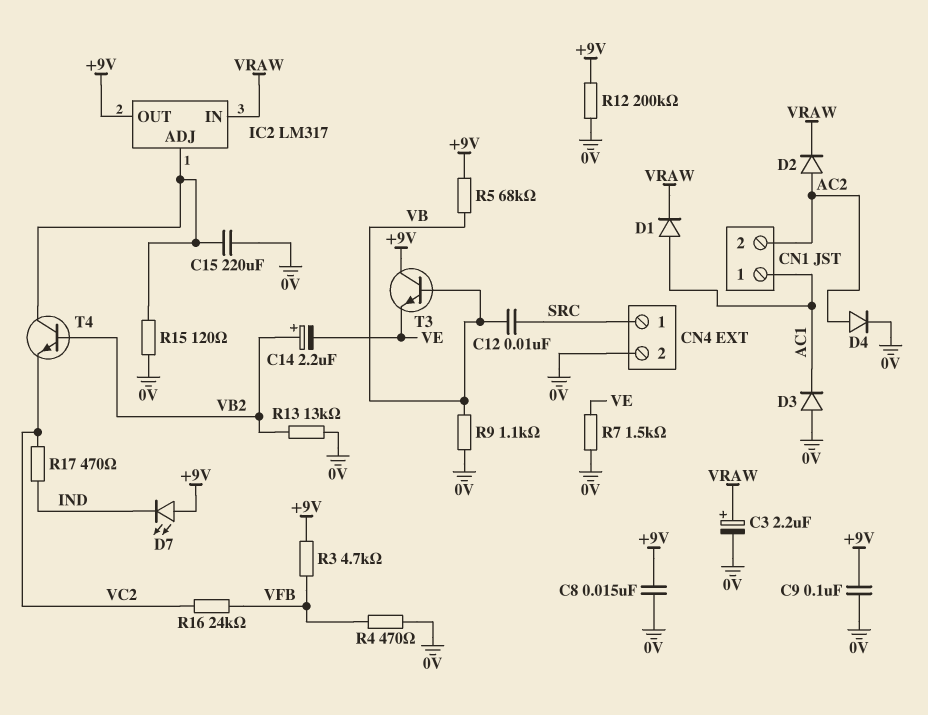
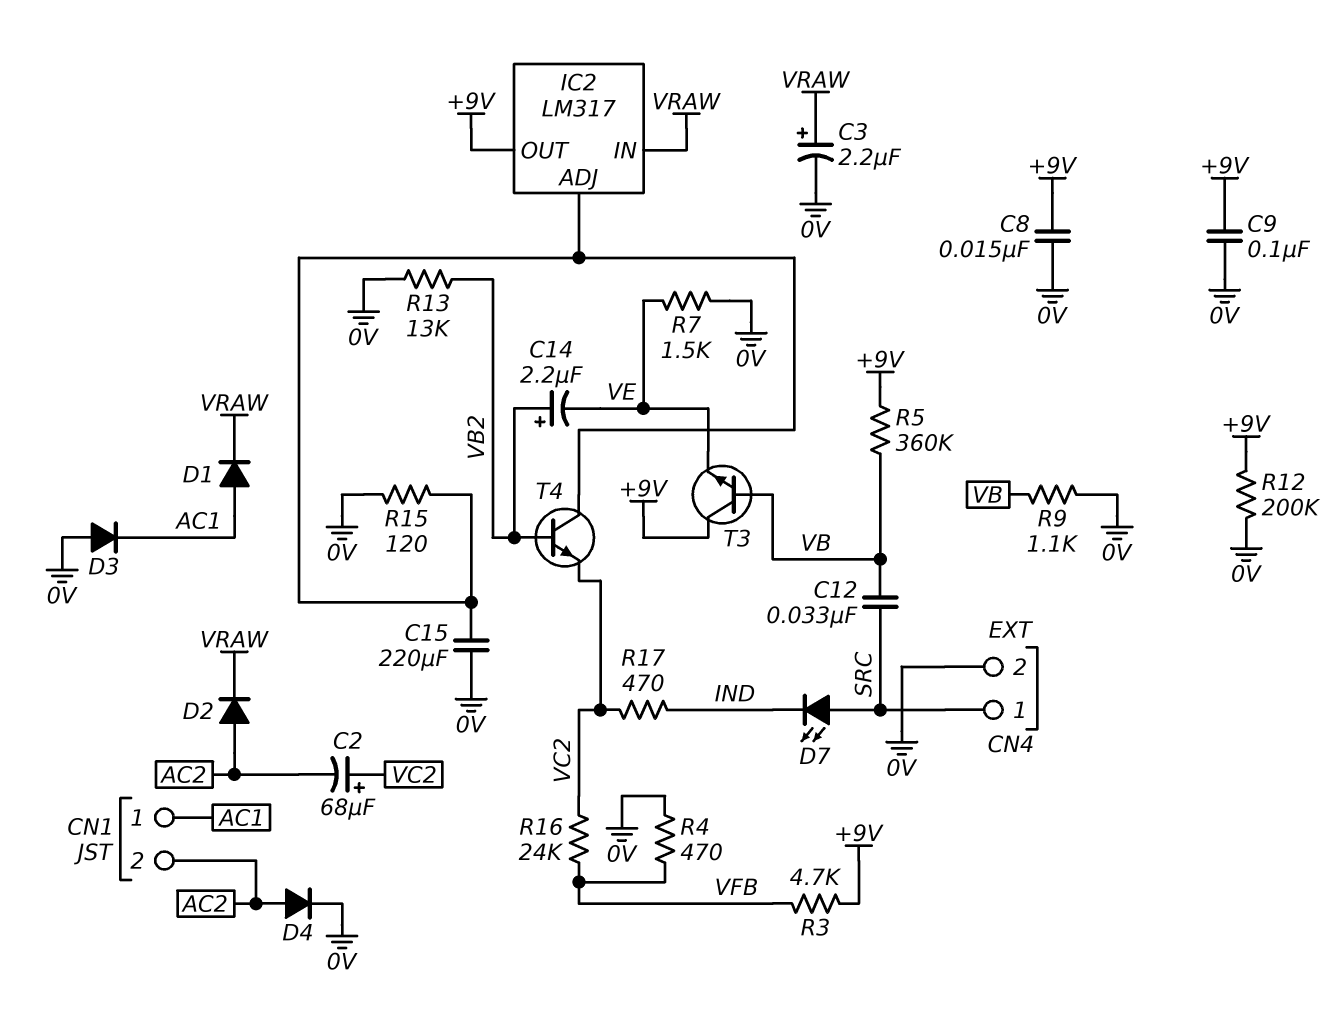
C2: none -> 68uF (plus VC2, minus AC2)
C12: 10nF (SRC, VB) -> 33nF (SRC, VB)
D7: LED (A +9V, K IND) -> LED (A SRC, K IND)
R5: 68k (+9V, VB) -> 360k (+9V, VB)

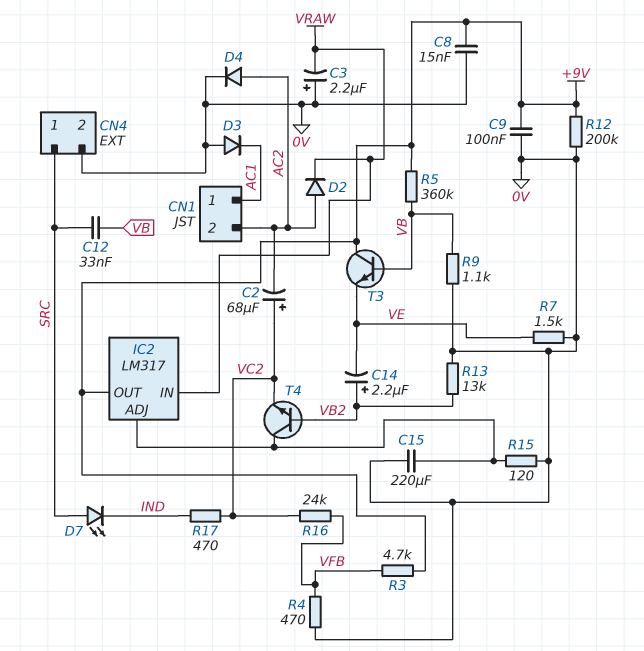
C3: 2.2uF (plus VRAW, minus 0V) -> 2.2uF (plus 0V, minus VRAW)
D1: diode (A AC1, K VRAW) -> none

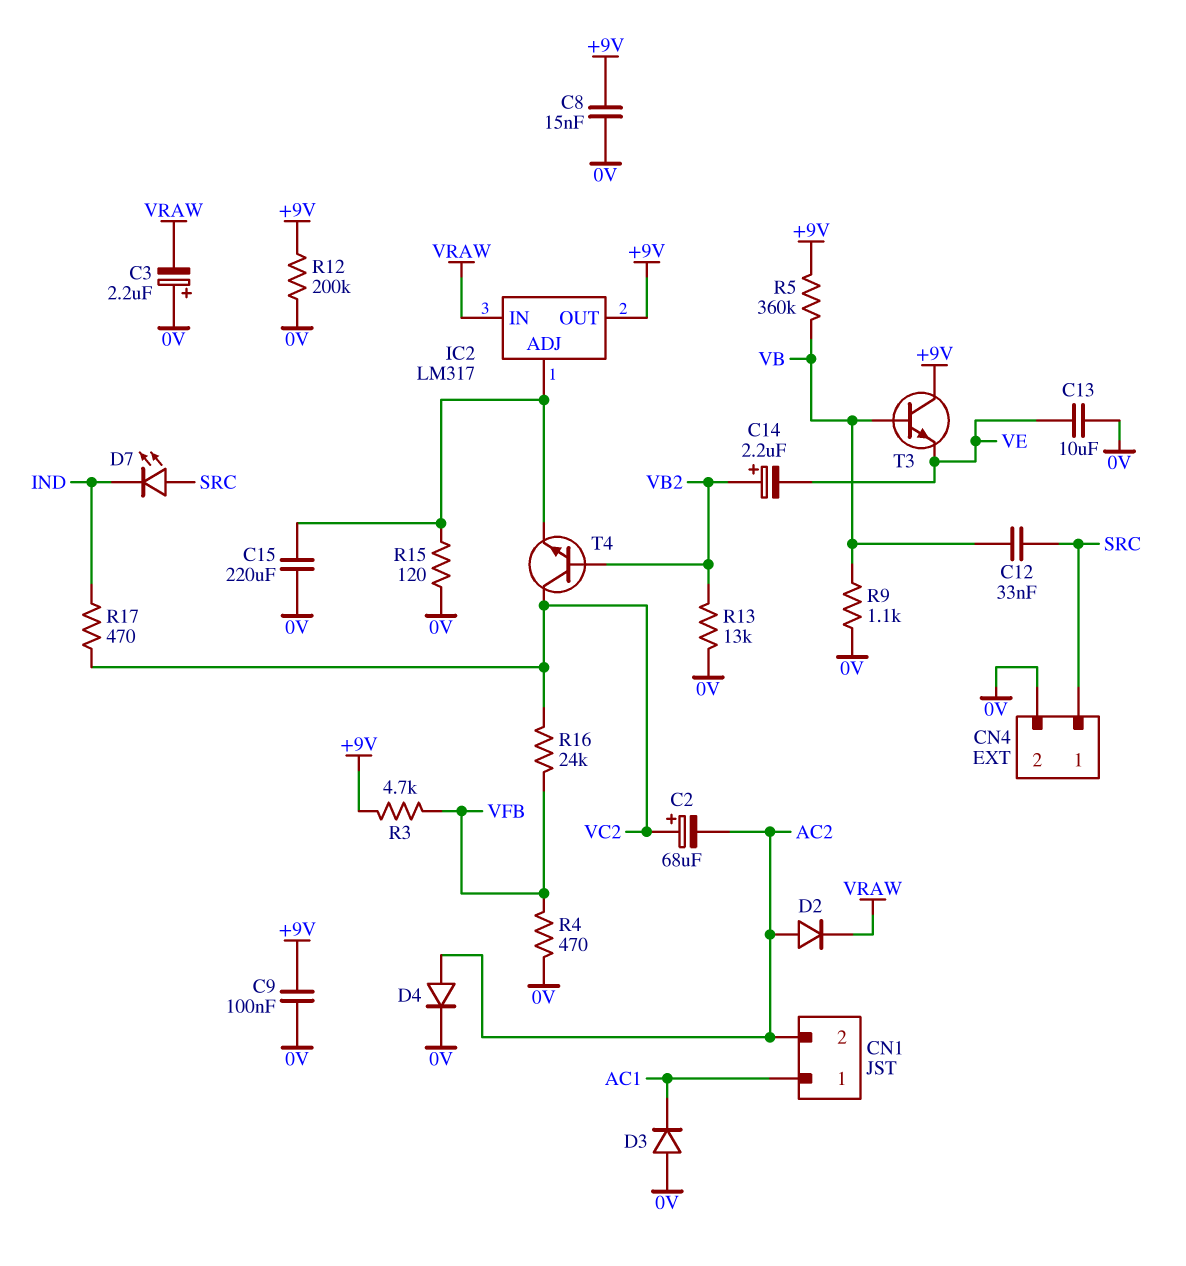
C13: none -> 10uF (0V, VE)
R7: 1.5k (0V, VE) -> none
T4: NPN (B VB2, C IC2/ADJ, E VC2) -> NPN (B VB2, C VC2, E IC2/ADJ)

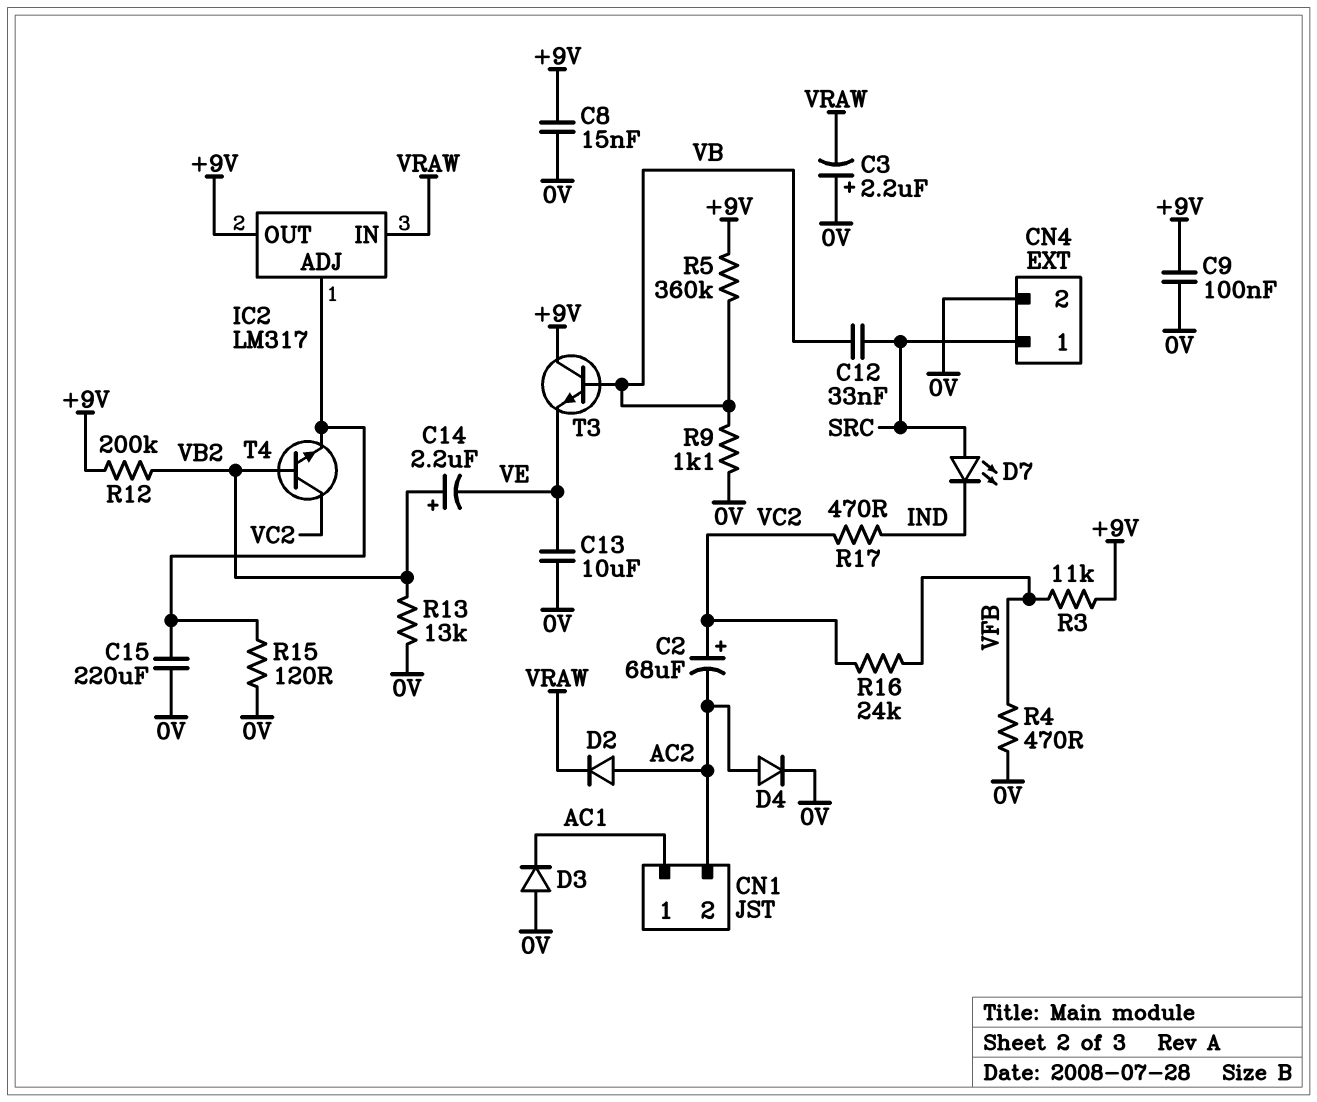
R3: 4.7k (+9V, VFB) -> 11k (+9V, VFB)
R12: 200k (+9V, 0V) -> 200k (+9V, VB2)

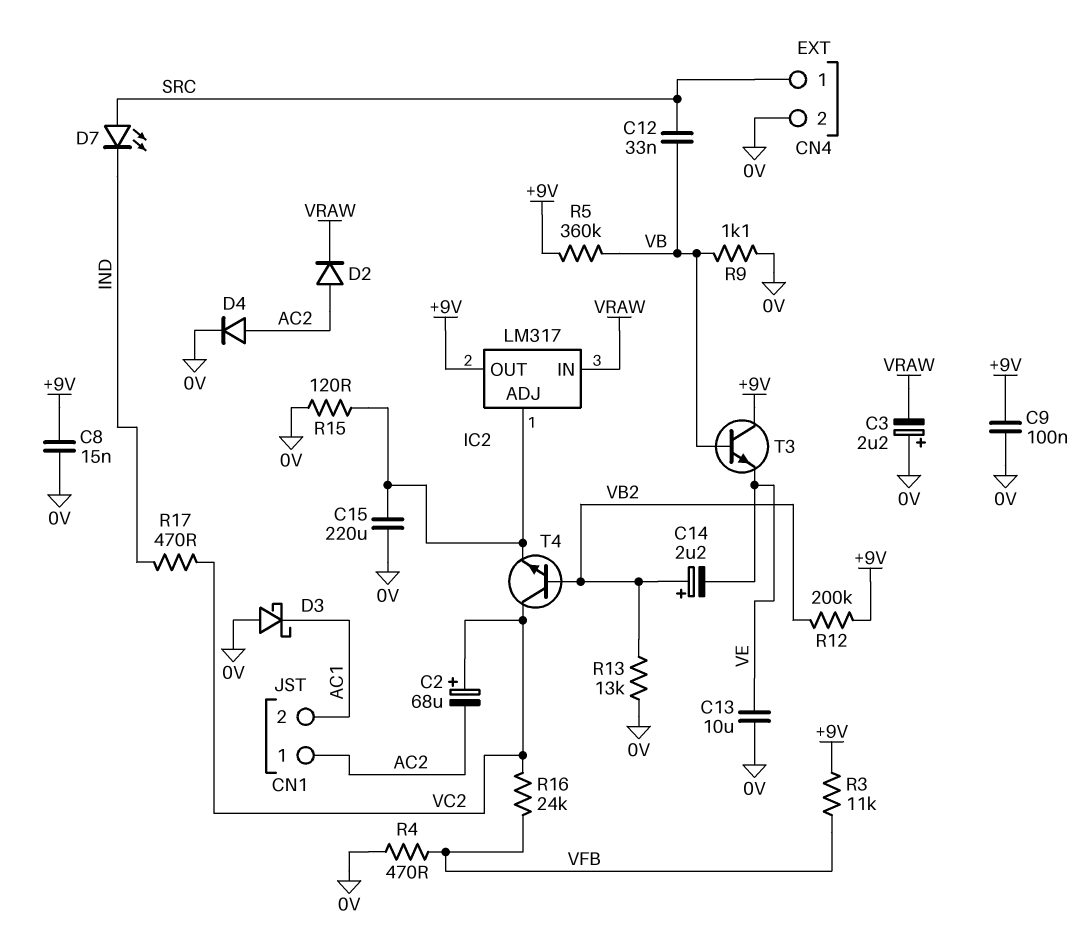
CN1 pin 1: AC1 -> AC2
CN1 pin 2: AC2 -> AC1
D3: diode (A 0V, K AC1) -> schottky (A 0V, K AC1)

